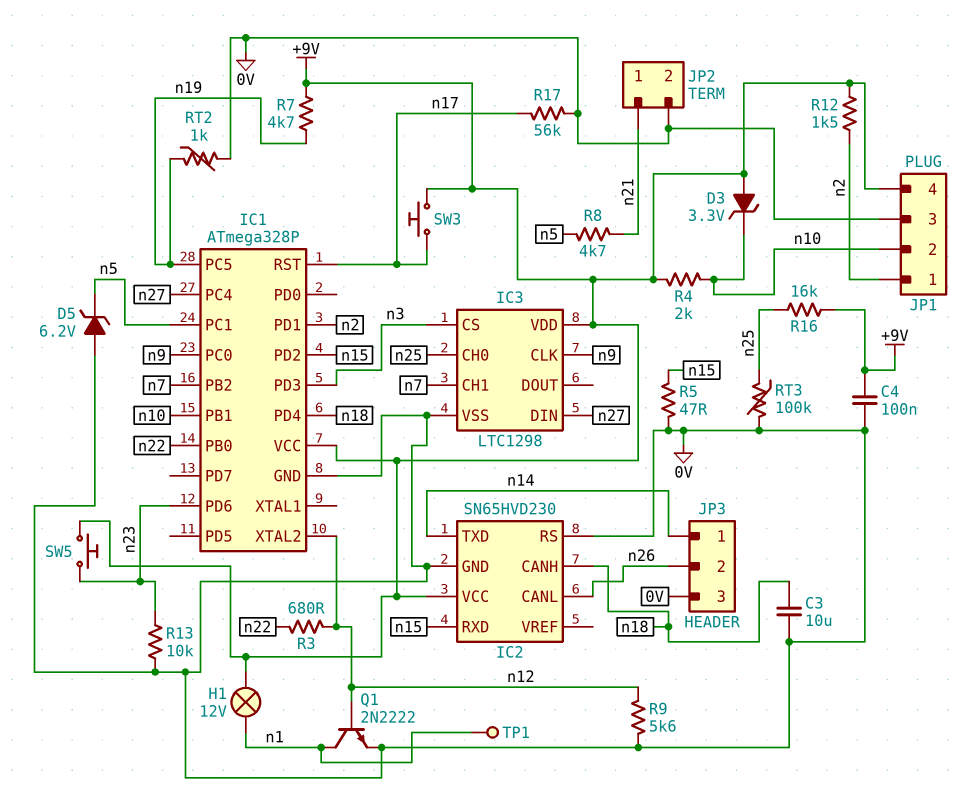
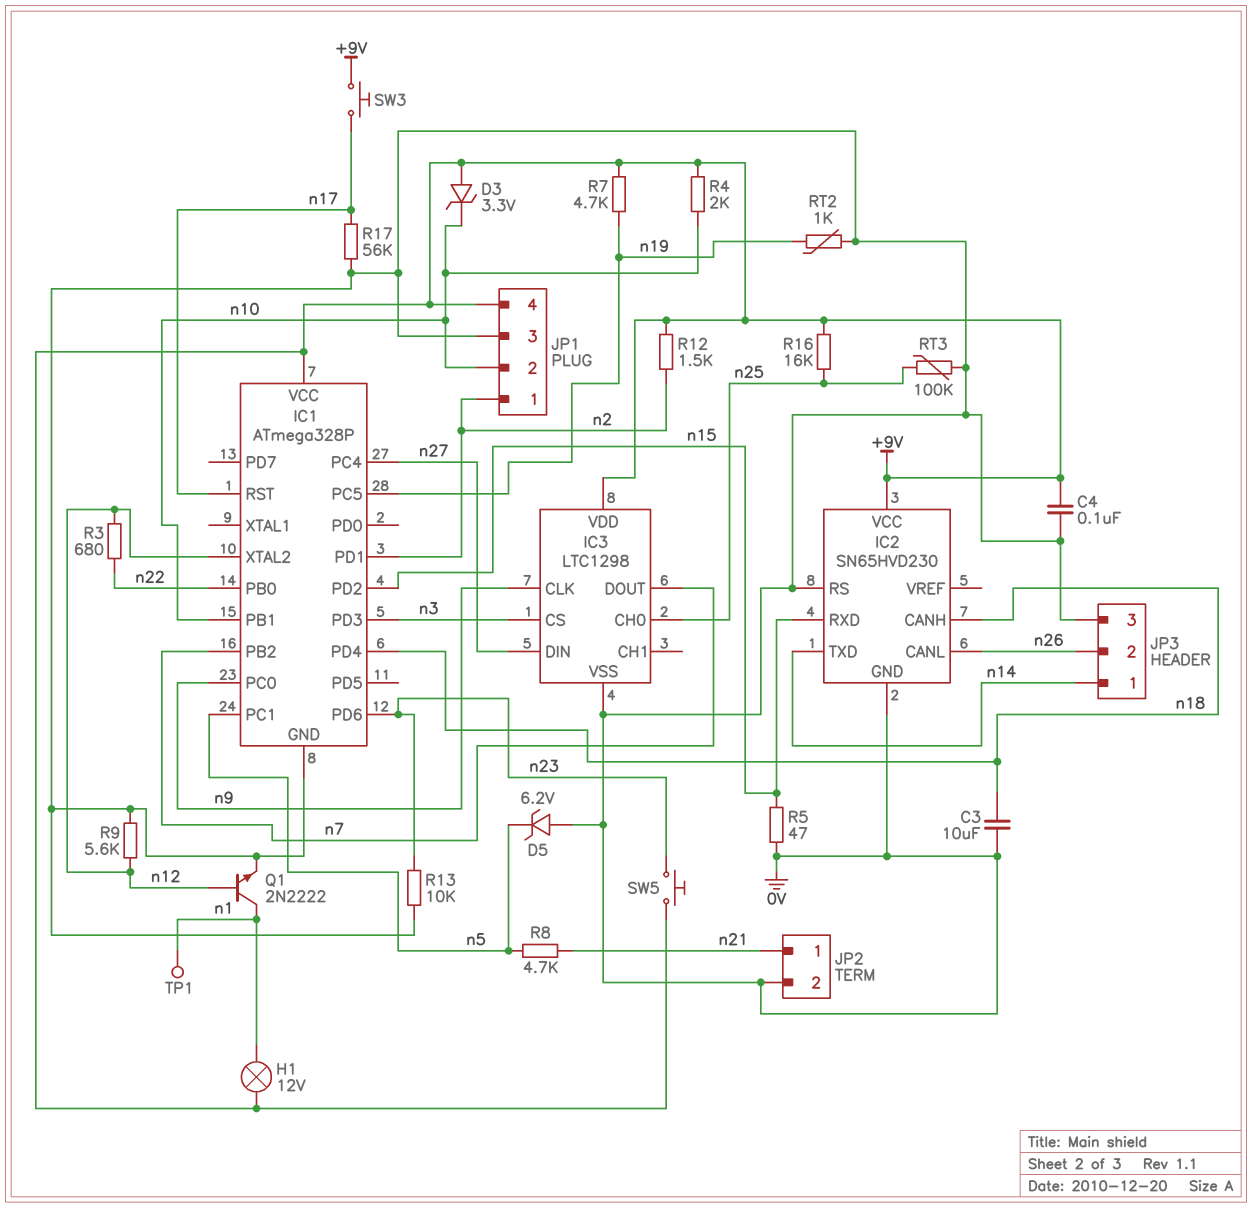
IC3 pin CH1: n7 -> none
IC3 pin DOUT: none -> n7

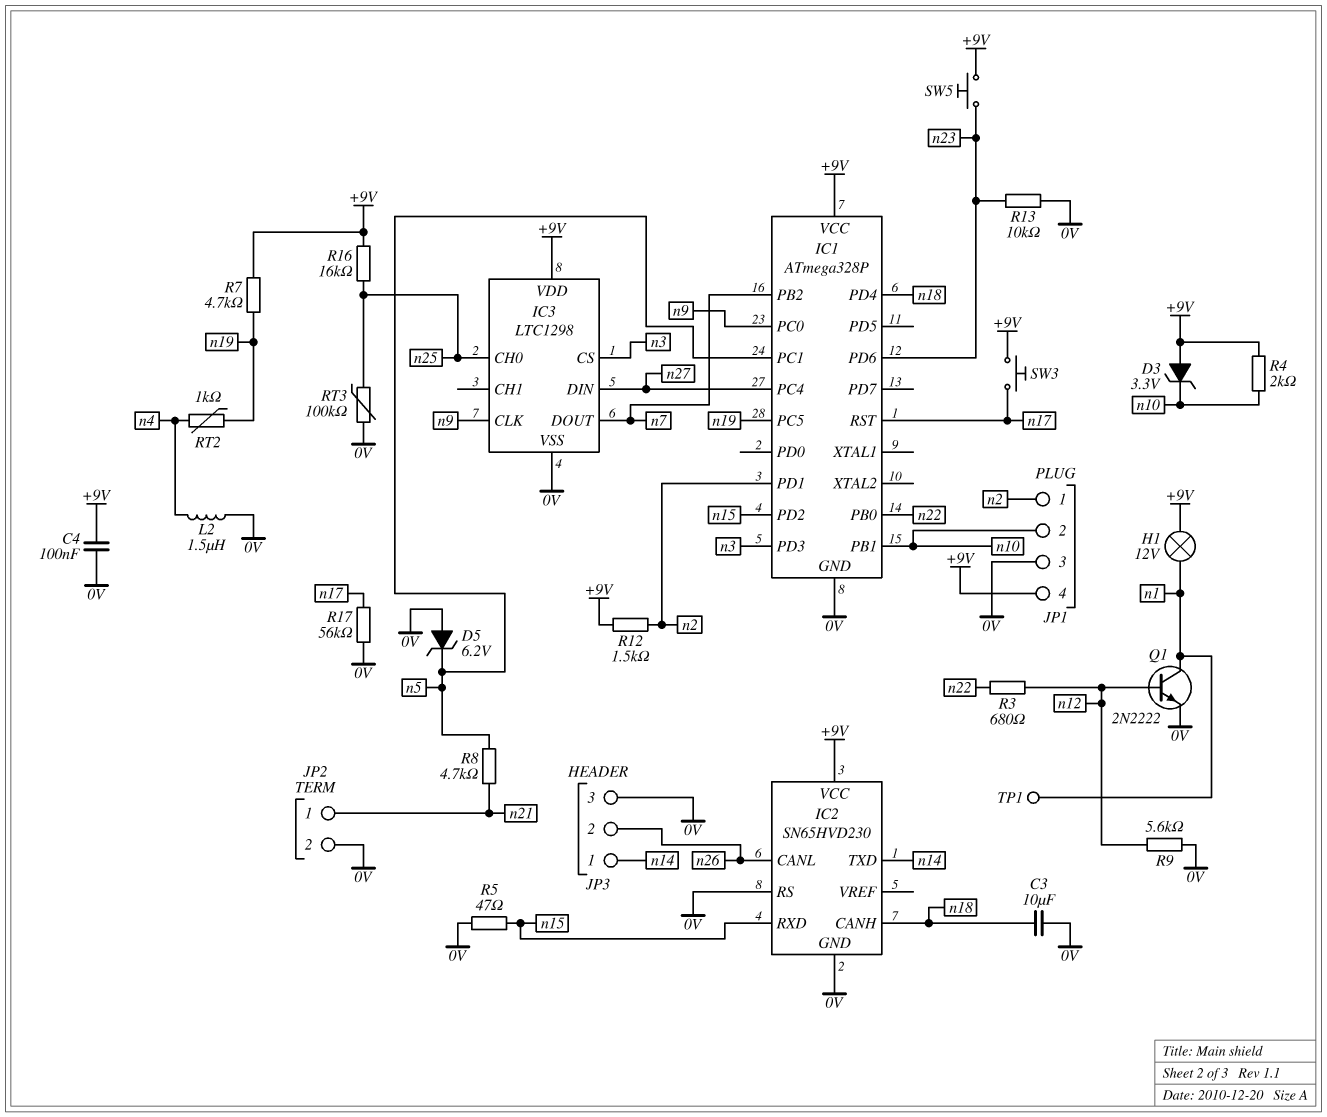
IC1 pin XTAL2: n12 -> none
L2: none -> 1.5uH (0V, n4)
RT2: 1k (0V, n19) -> 1k (n4, n19)

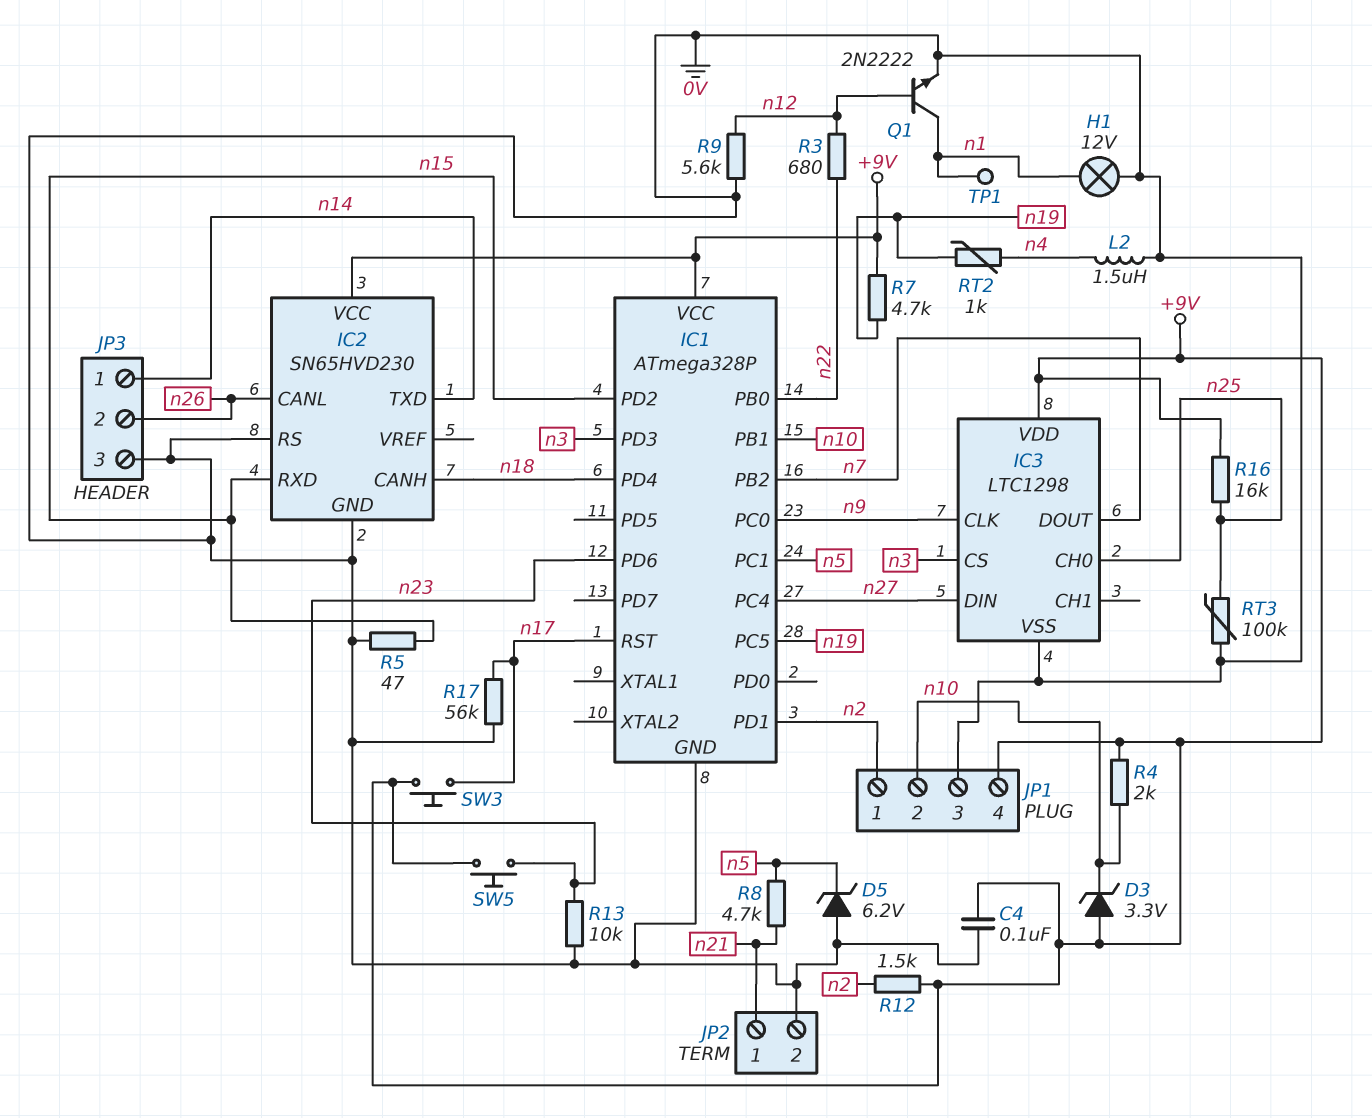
C3: 10uF (0V, n18) -> none
H1: lamp 12V (+9V, n1) -> lamp 12V (0V, n1)

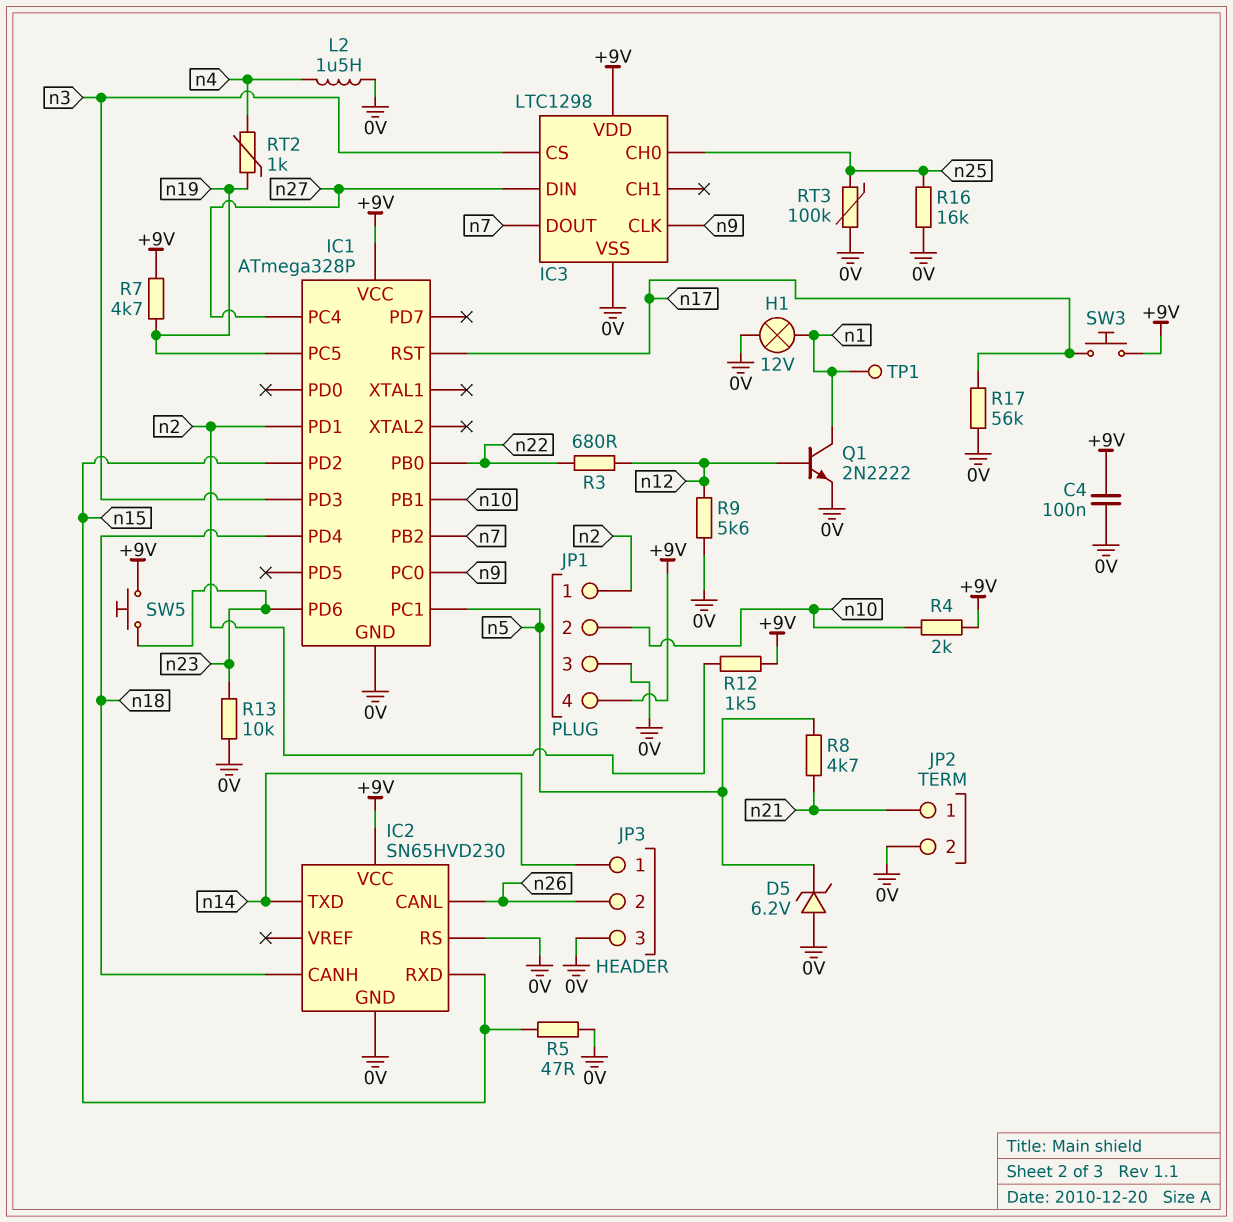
D3: zener 3.3V (A +9V, K n10) -> none
R16: 16k (+9V, n25) -> 16k (0V, n25)

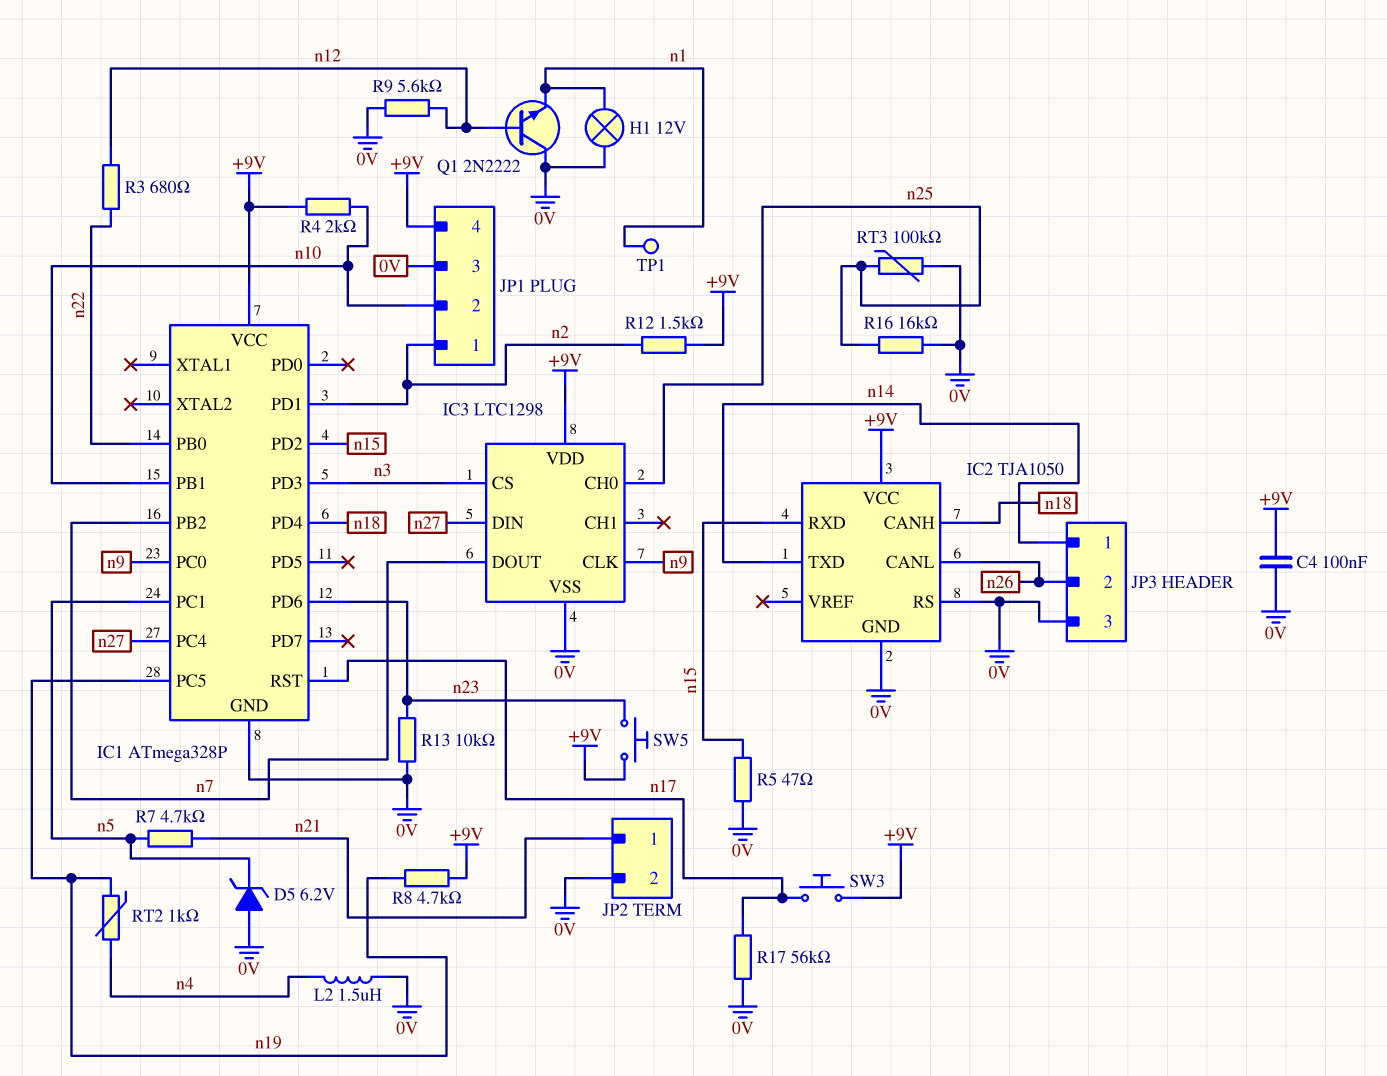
IC2: SN65HVD230 -> TJA1050
Q1: NPN 2N2222 (B n12, C n1, E 0V) -> NPN 2N2222 (B n12, C 0V, E n1)
R7: 4.7k (+9V, n19) -> 4.7k (n5, n21)
R8: 4.7k (n5, n21) -> 4.7k (+9V, n19)

